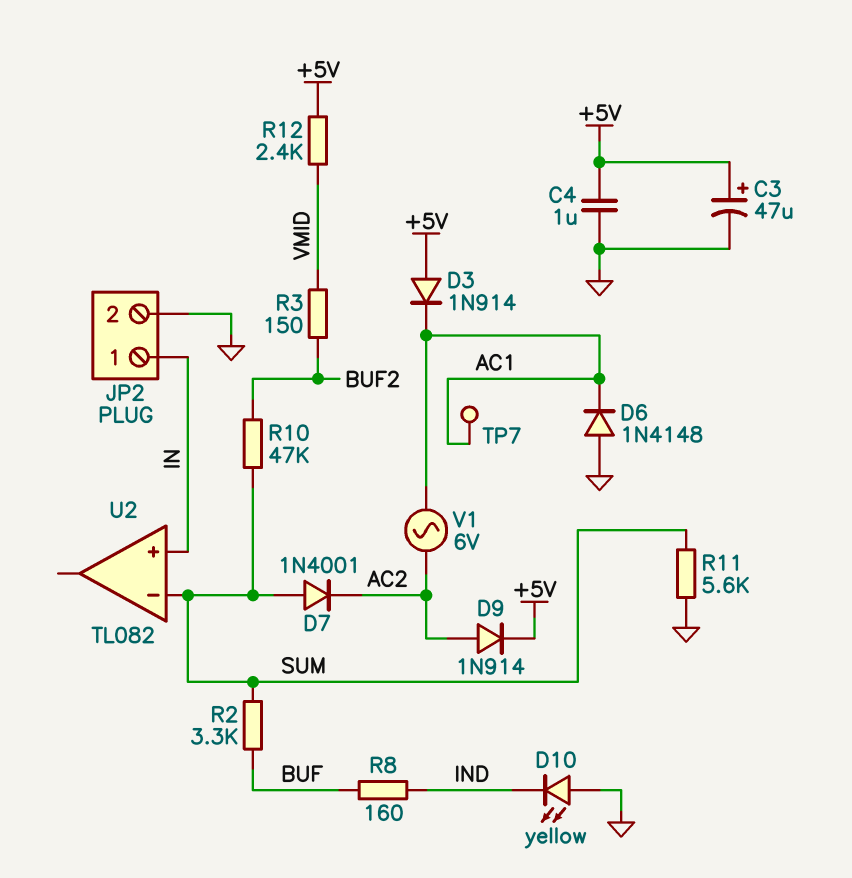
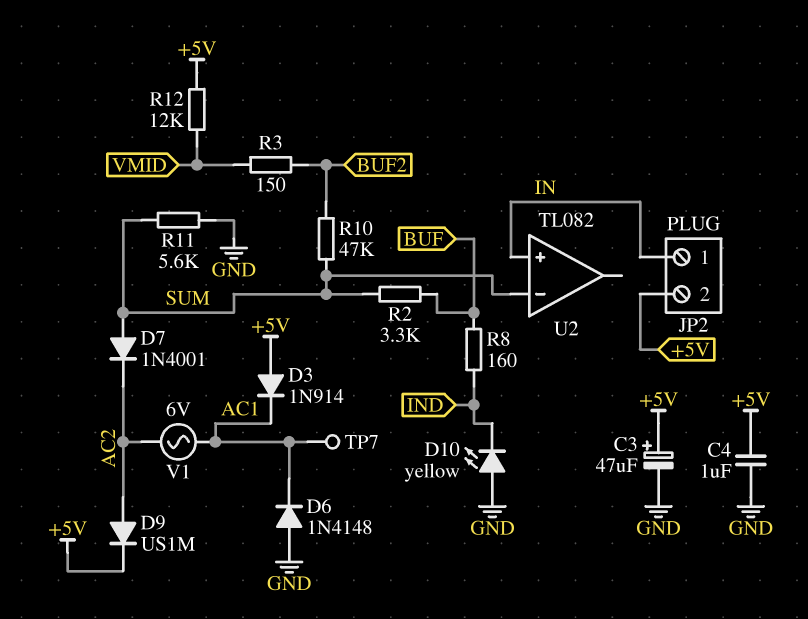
D9: diode 1N914 (A AC2, K +5V) -> diode US1M (A AC2, K +5V)
JP2 pin 2: GND -> +5V
R12: 2.4k (+5V, VMID) -> 12k (+5V, VMID)

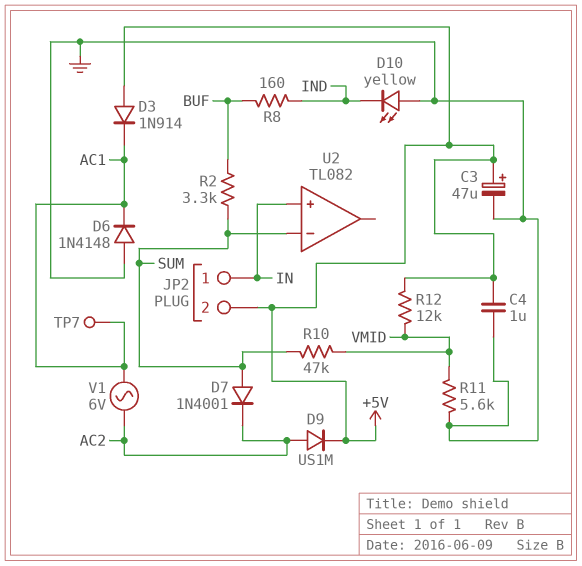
R3: 150 (BUF2, VMID) -> none
R10: 47k (BUF2, SUM) -> 47k (SUM, VMID)
R11: 5.6k (GND, SUM) -> 5.6k (GND, VMID)

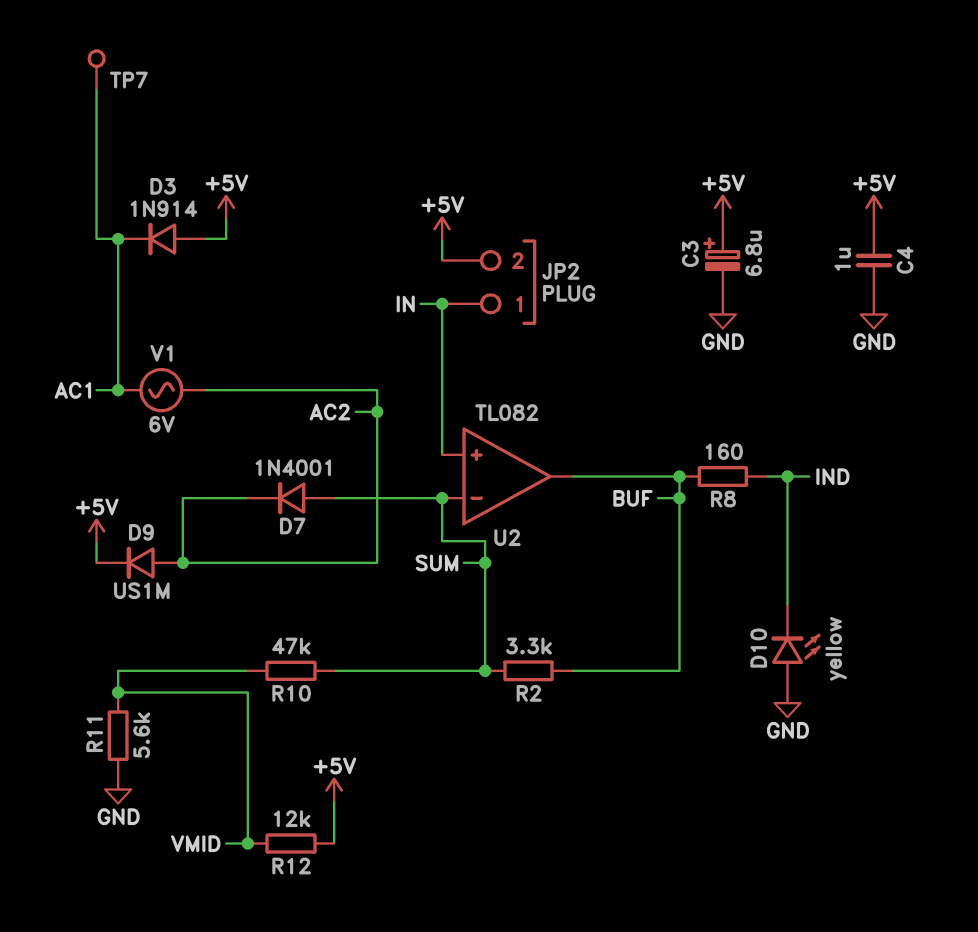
C3: 47uF (plus +5V, minus GND) -> 6.8uF (plus +5V, minus GND)
D6: diode 1N4148 (A GND, K AC1) -> none
U2 pin out: none -> BUF

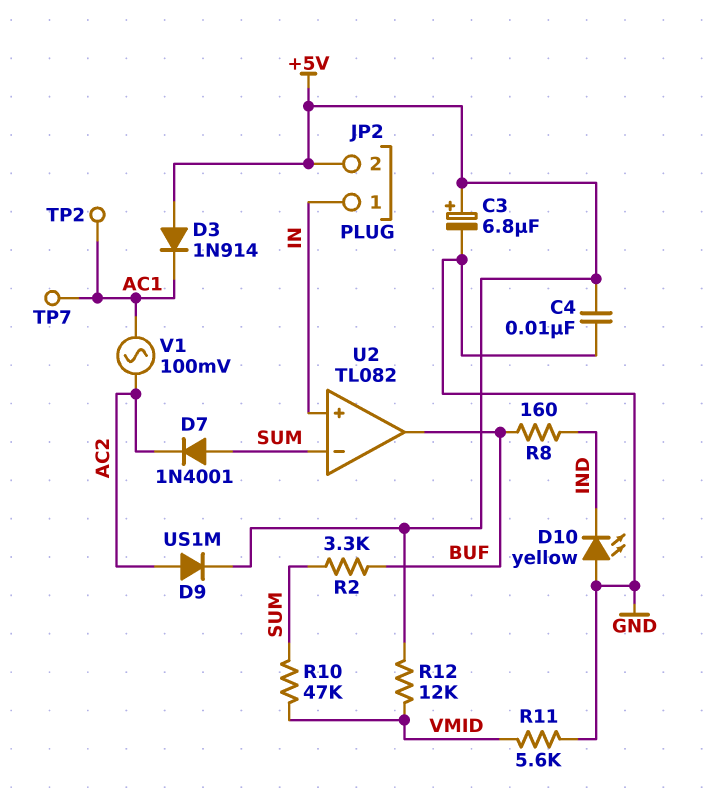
C4: 1uF (+5V, GND) -> 10nF (+5V, GND)
TP2: none -> test point (AC1)
V1: AC 6V (AC1, AC2) -> AC 100mV (AC1, AC2)

